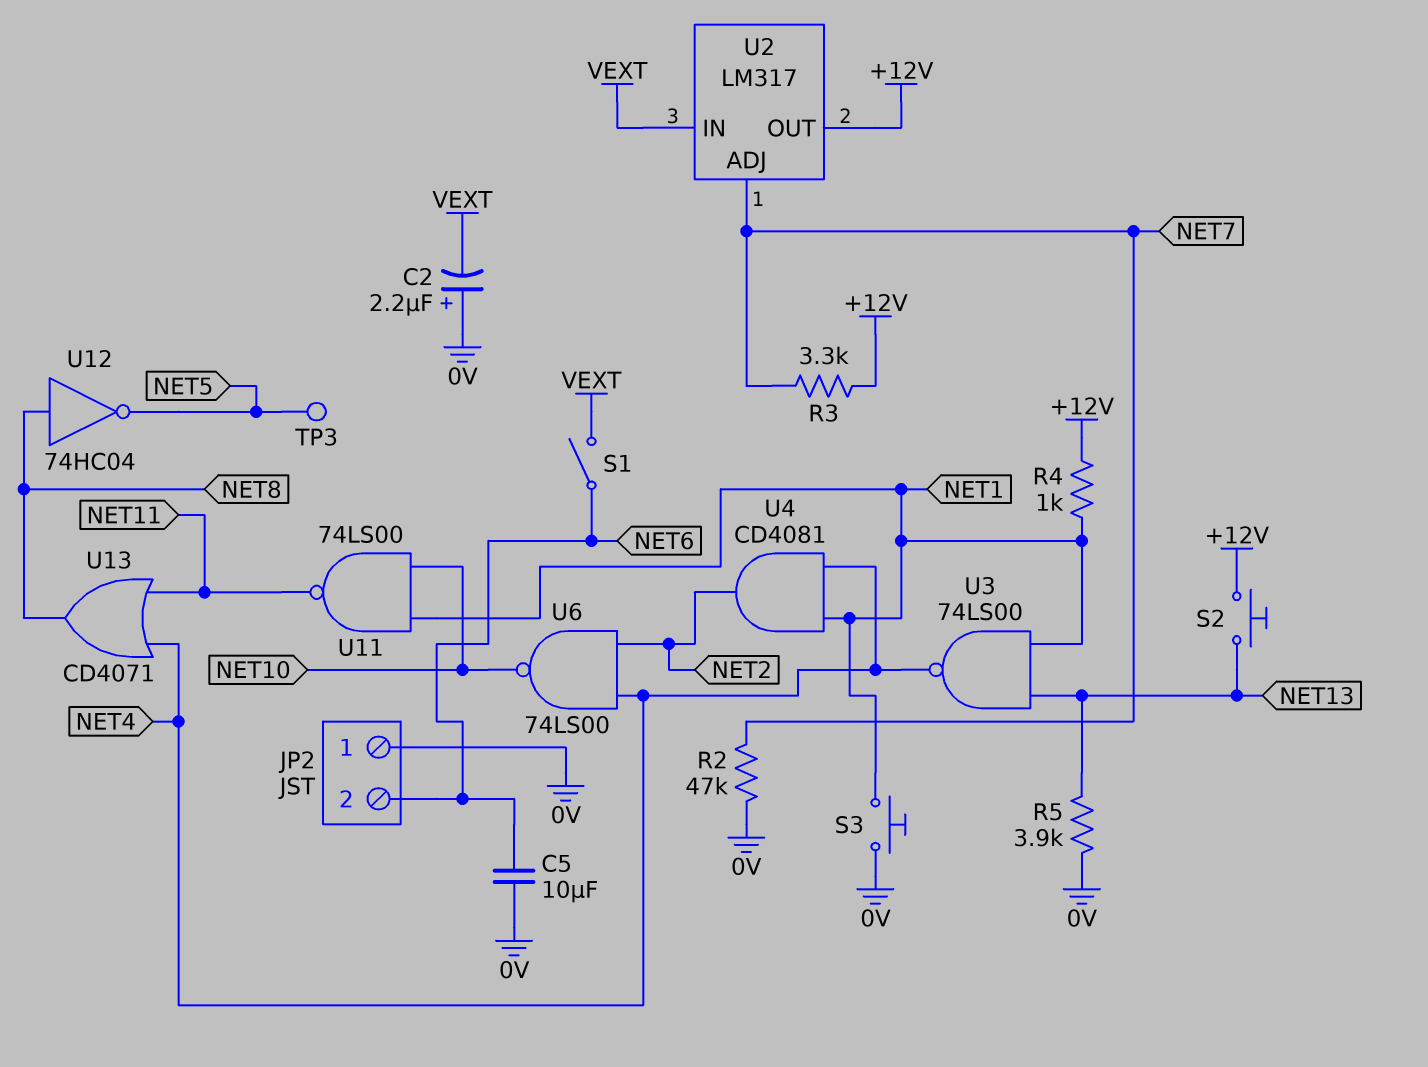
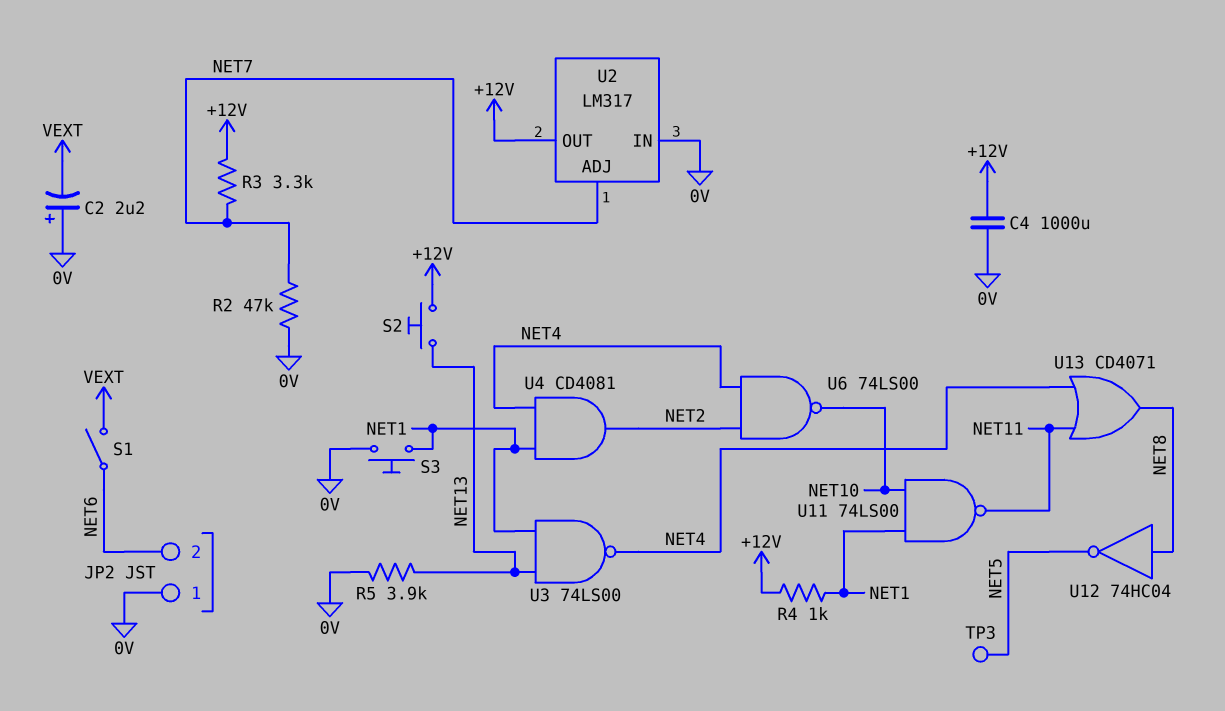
C4: none -> 1000uF (+12V, 0V)
C5: 10uF (0V, NET6) -> none
U2 pin IN: VEXT -> 0V

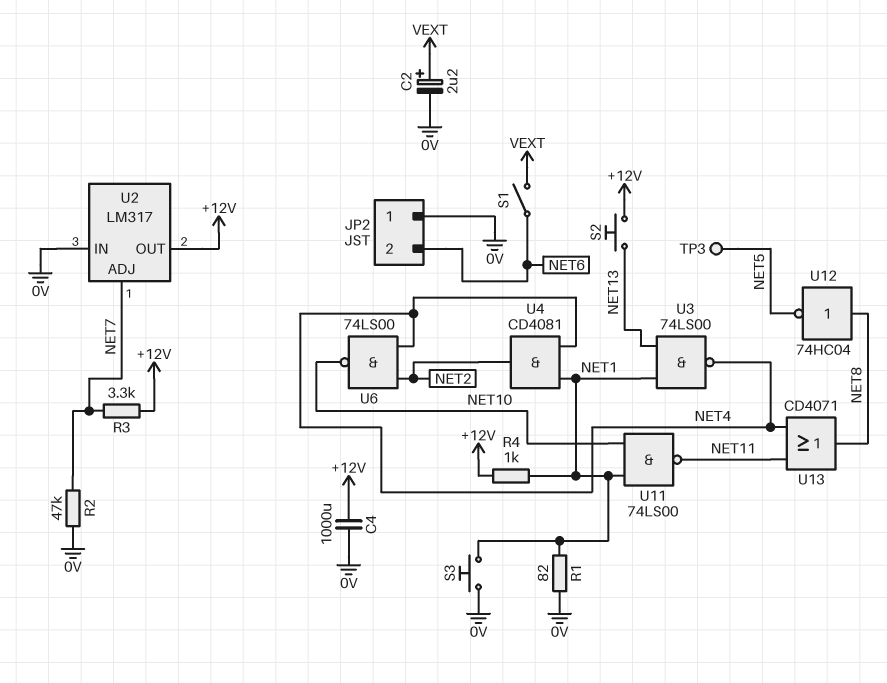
C2: 2.2uF (plus 0V, minus VEXT) -> 2.2uF (plus VEXT, minus 0V)
R1: none -> 82 (0V, NET1)
R5: 3.9k (0V, NET13) -> none

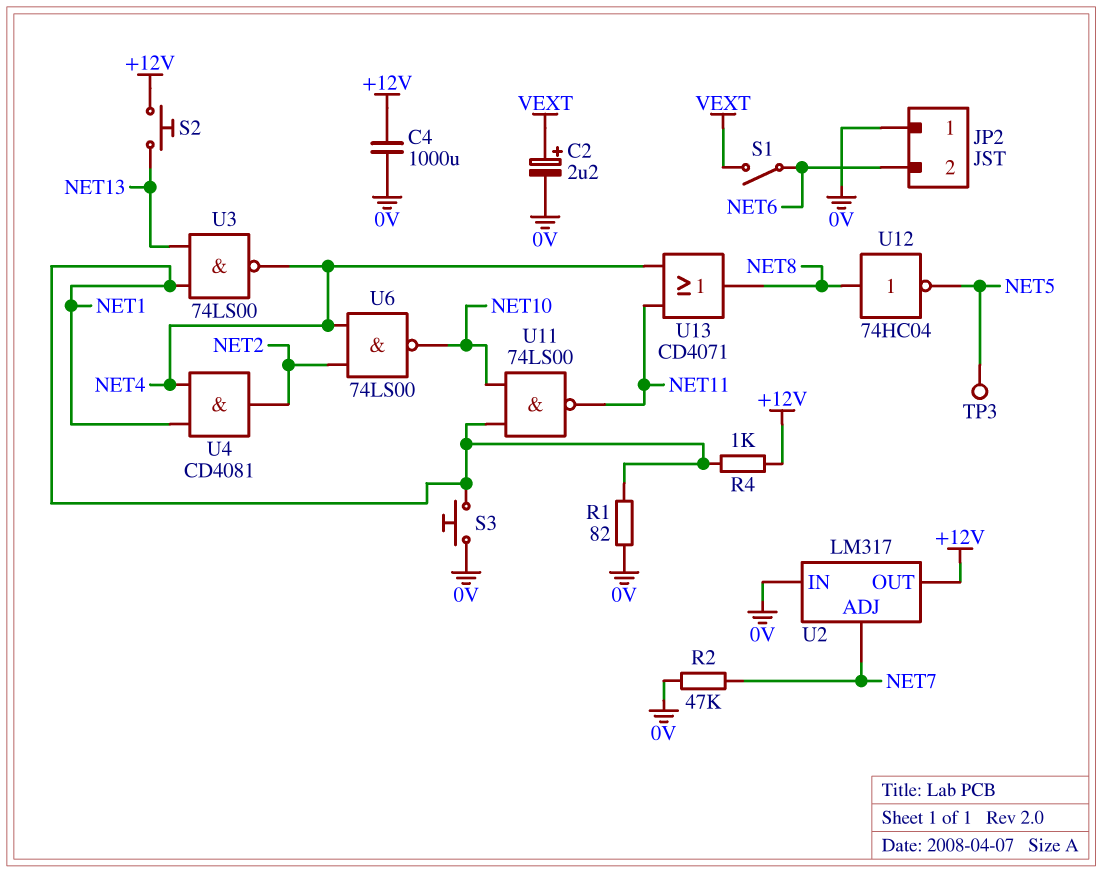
R3: 3.3k (+12V, NET7) -> none

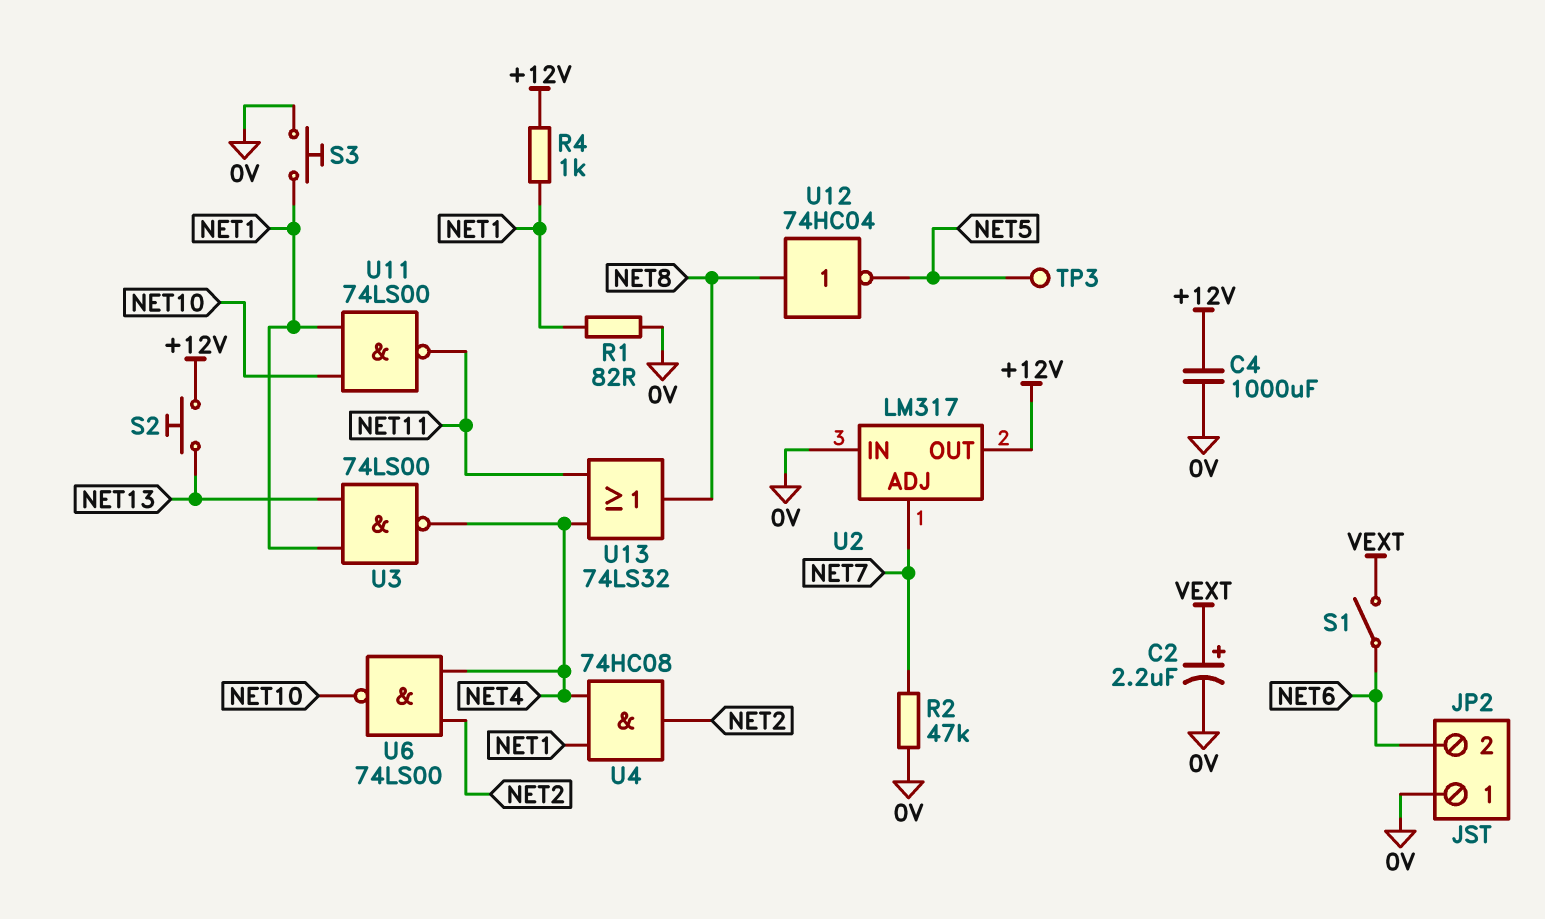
U4: AND CD4081 (in NET1, in NET4, out NET2) -> AND 74HC08 (in NET1, in NET4, out NET2)
U13: OR CD4071 (in NET4, in NET11, out NET8) -> OR 74LS32 (in NET4, in NET11, out NET8)

